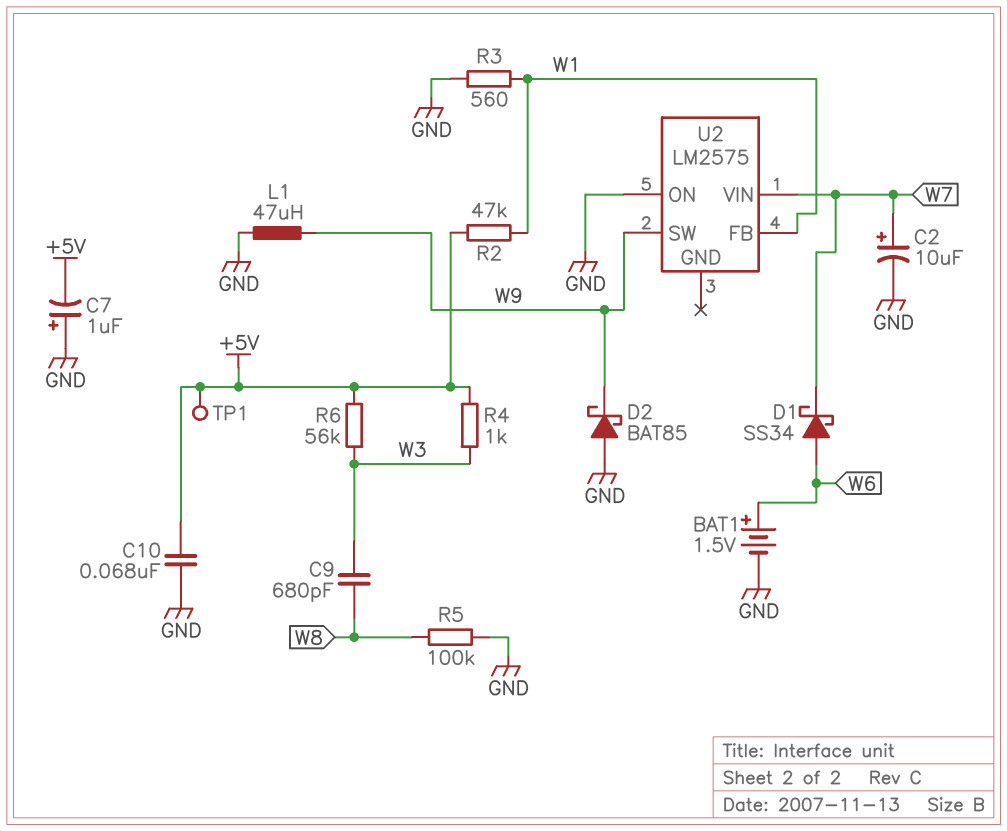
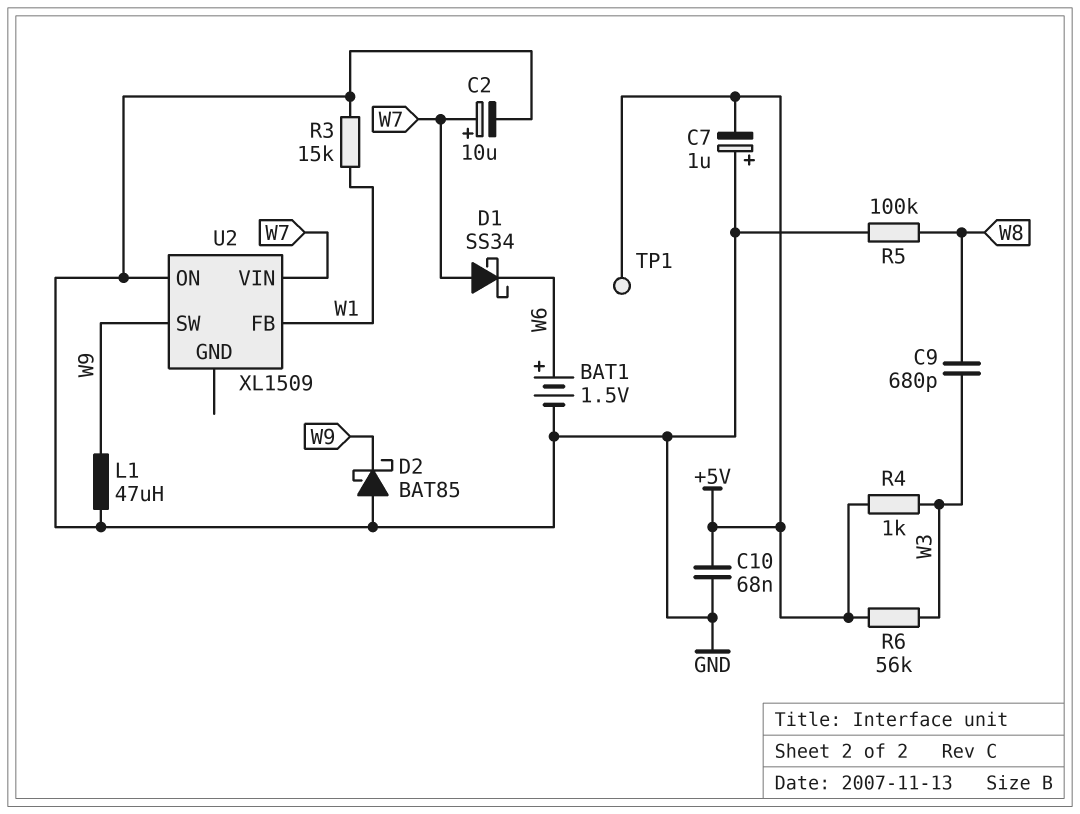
D1: schottky SS34 (A W6, K W7) -> schottky SS34 (A W7, K W6)
R2: 47k (+5V, W1) -> none
R3: 560 (GND, W1) -> 15k (GND, W1)
U2: LM2575 -> XL1509

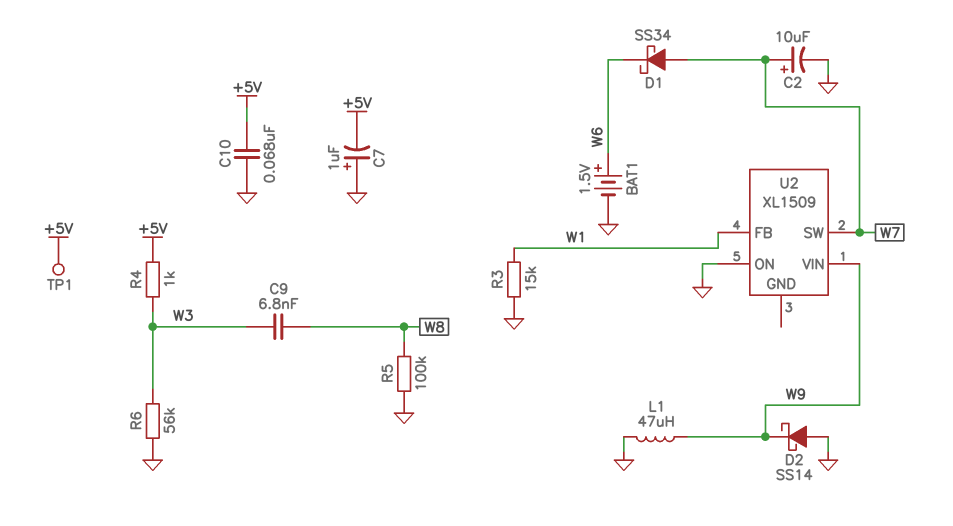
C9: 680pF (W3, W8) -> 6.8nF (W3, W8)
D2: schottky BAT85 (A GND, K W9) -> schottky SS14 (A GND, K W9)
R6: 56k (+5V, W3) -> 56k (GND, W3)
U2 pin SW: W9 -> W7
U2 pin VIN: W7 -> W9

